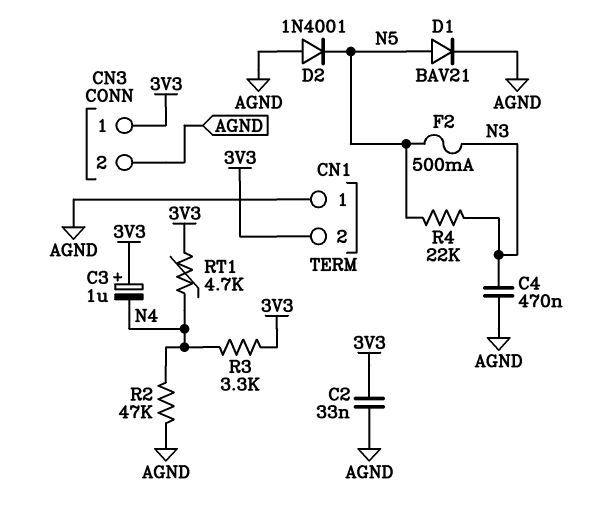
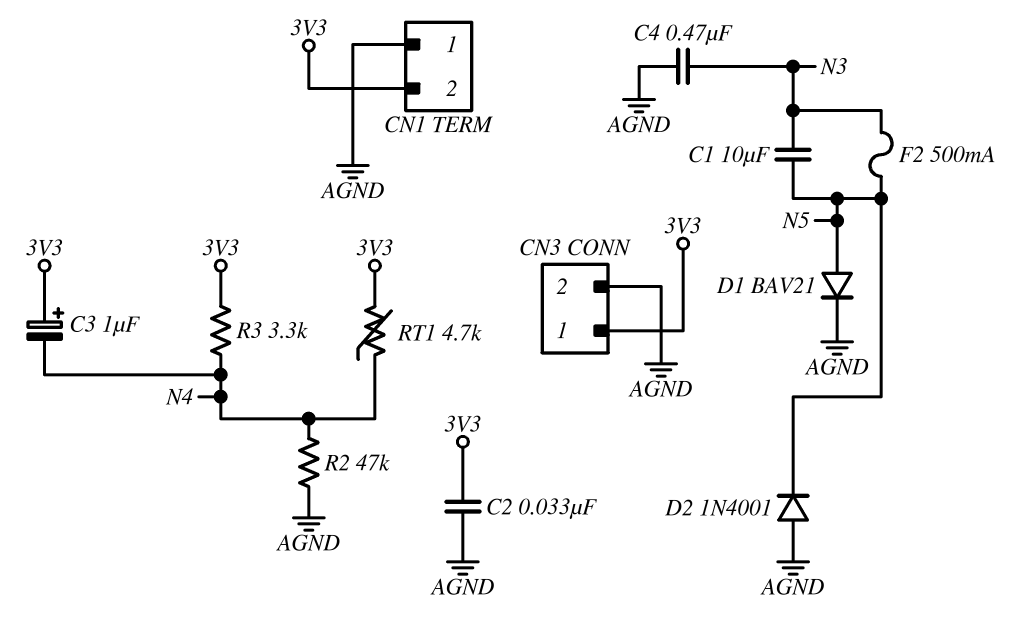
C1: none -> 10uF (N3, N5)
R4: 22k (N3, N5) -> none

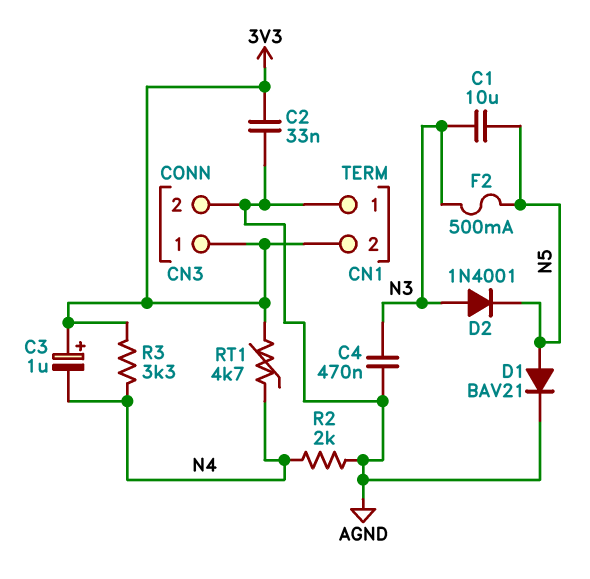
D2: diode 1N4001 (A AGND, K N5) -> diode 1N4001 (A N3, K N5)
R2: 47k (AGND, N4) -> 2k (AGND, N4)

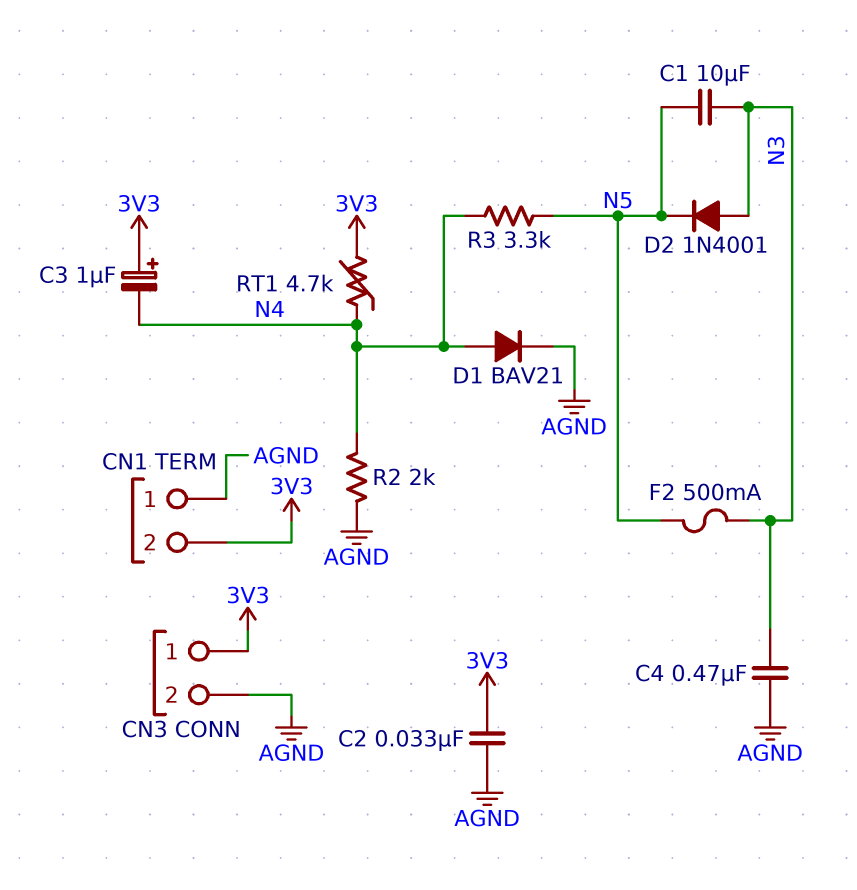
D1: diode BAV21 (A N5, K AGND) -> diode BAV21 (A N4, K AGND)
R3: 3.3k (3V3, N4) -> 3.3k (N4, N5)

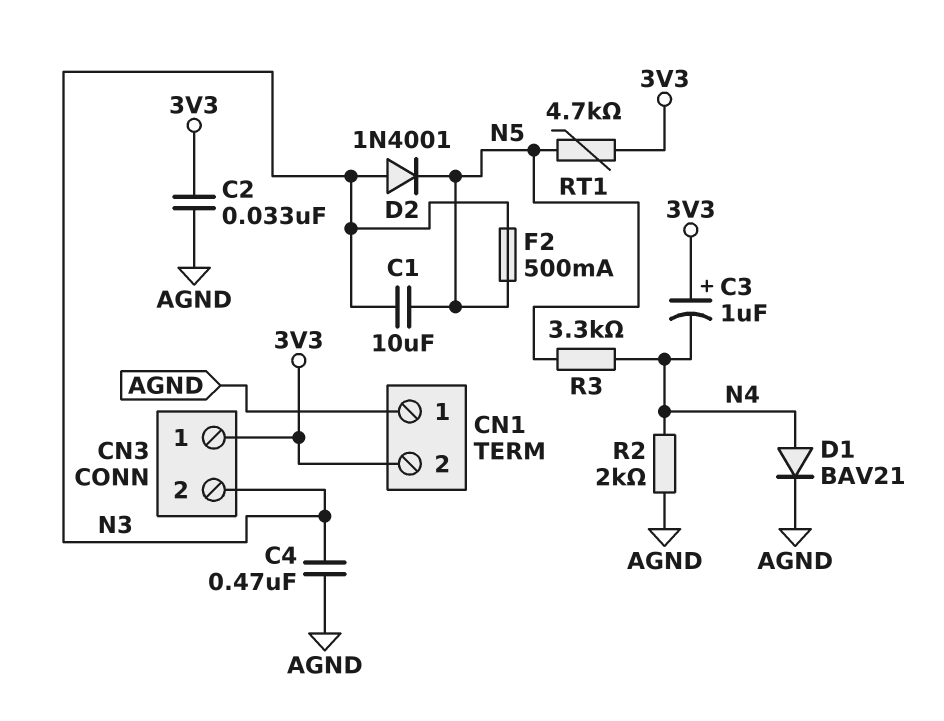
CN3 pin 2: AGND -> N3
RT1: 4.7k (3V3, N4) -> 4.7k (3V3, N5)

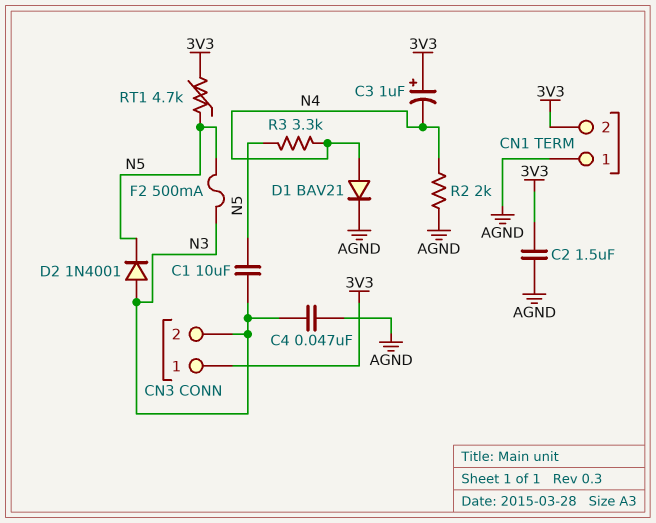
C2: 33nF (3V3, AGND) -> 1.5uF (3V3, AGND)
C4: 470nF (AGND, N3) -> 47nF (AGND, N3)

